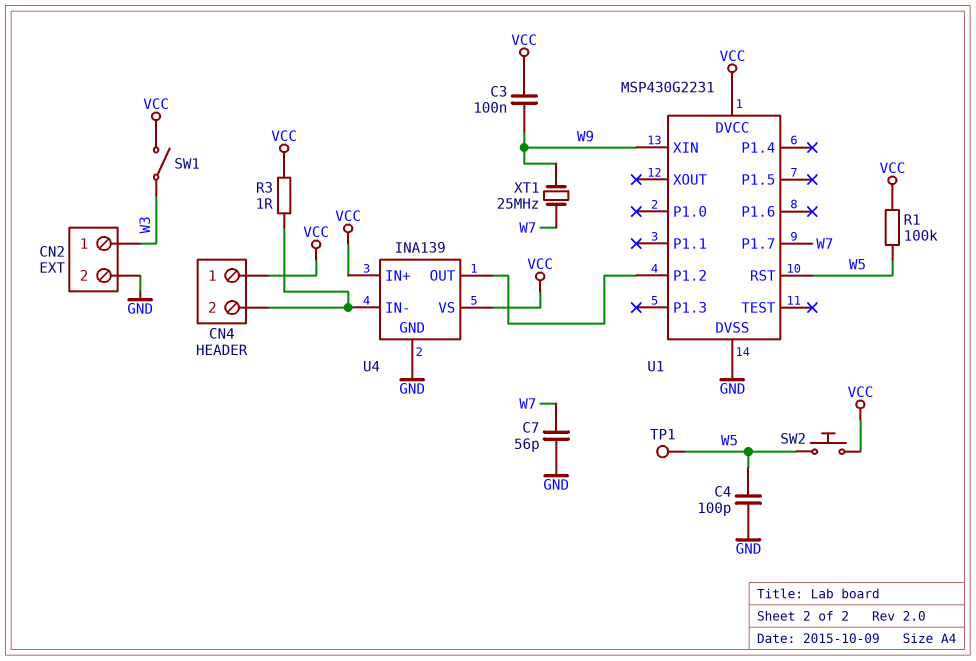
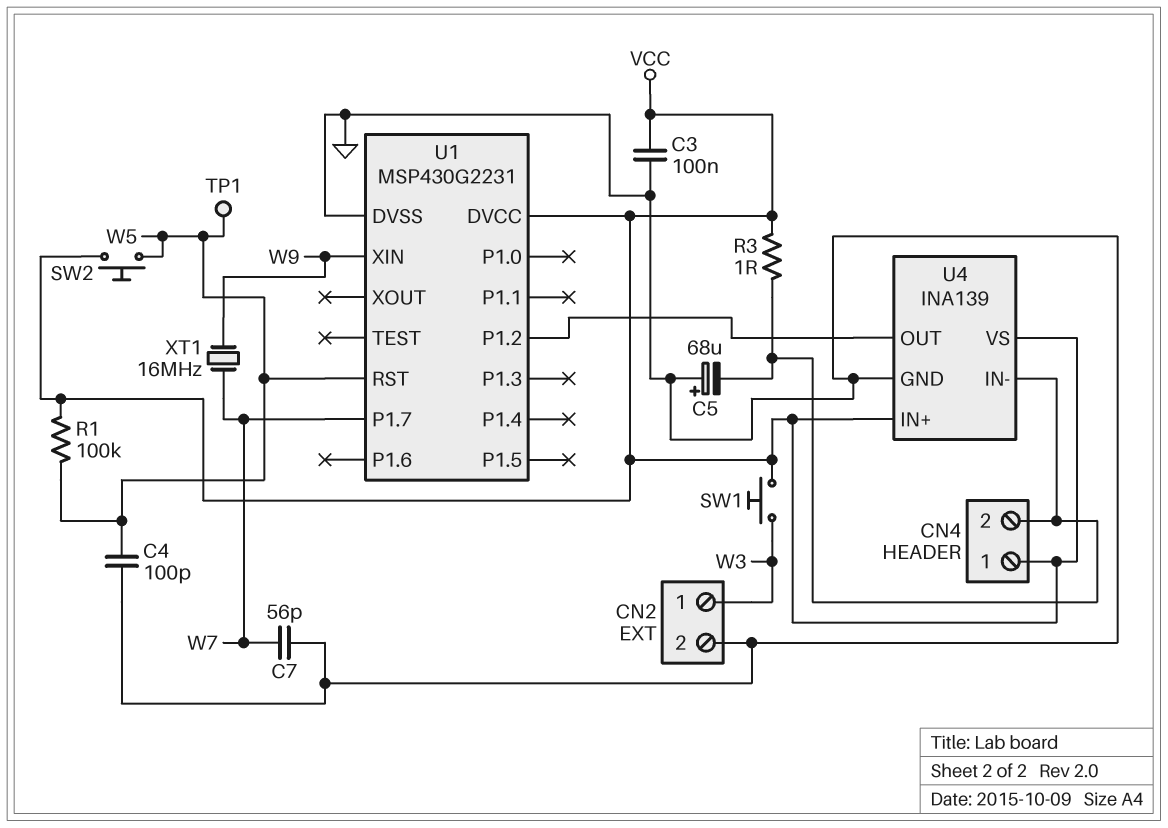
C3: 100nF (VCC, W9) -> 100nF (GND, VCC)
C5: none -> 68uF (plus GND, minus CN4/2)
SW1: switch (VCC, W3) -> button (VCC, W3)
XT1: 25MHz (W7, W9) -> 16MHz (W7, W9)

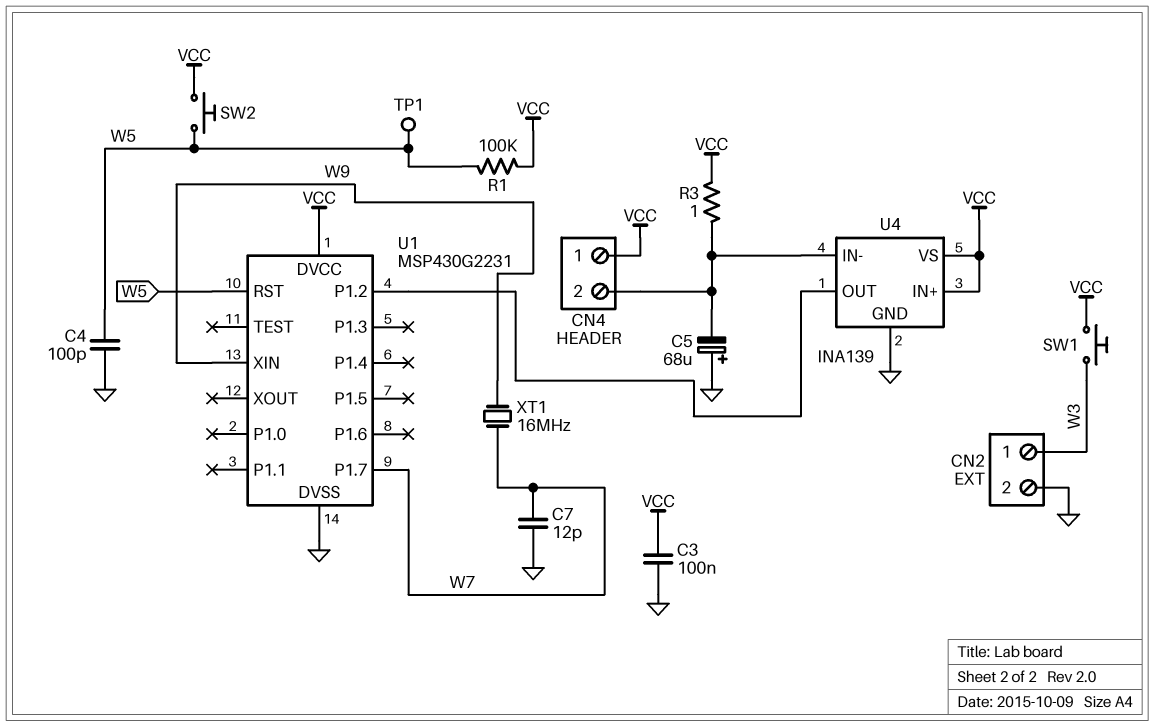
C7: 56pF (GND, W7) -> 12pF (GND, W7)

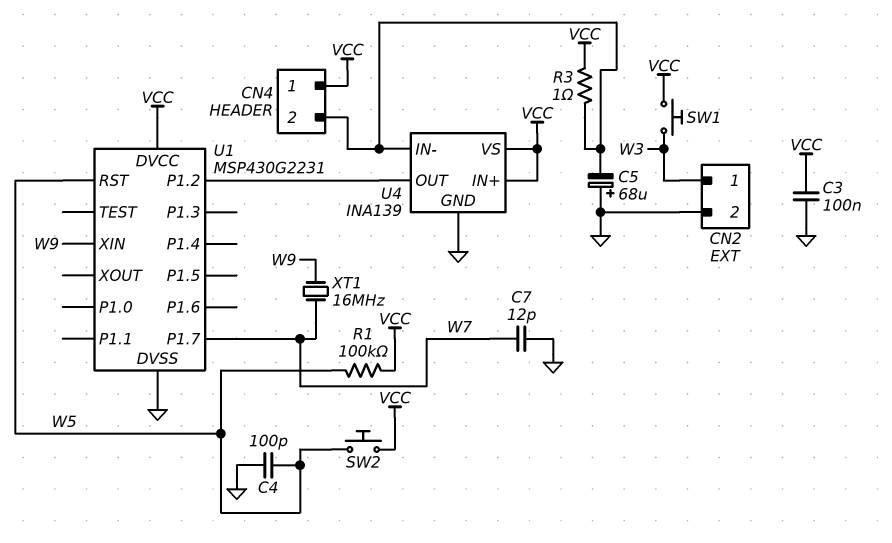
TP1: test point (W5) -> none

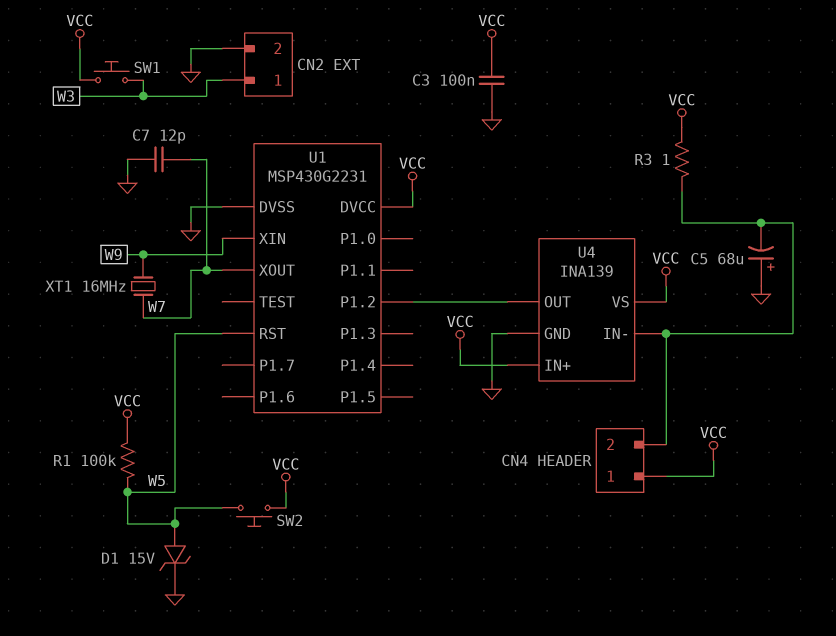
C4: 100pF (GND, W5) -> none
D1: none -> zener 15V (A W5, K GND)
U1 pin P1.7: W7 -> none
U1 pin XOUT: none -> W7

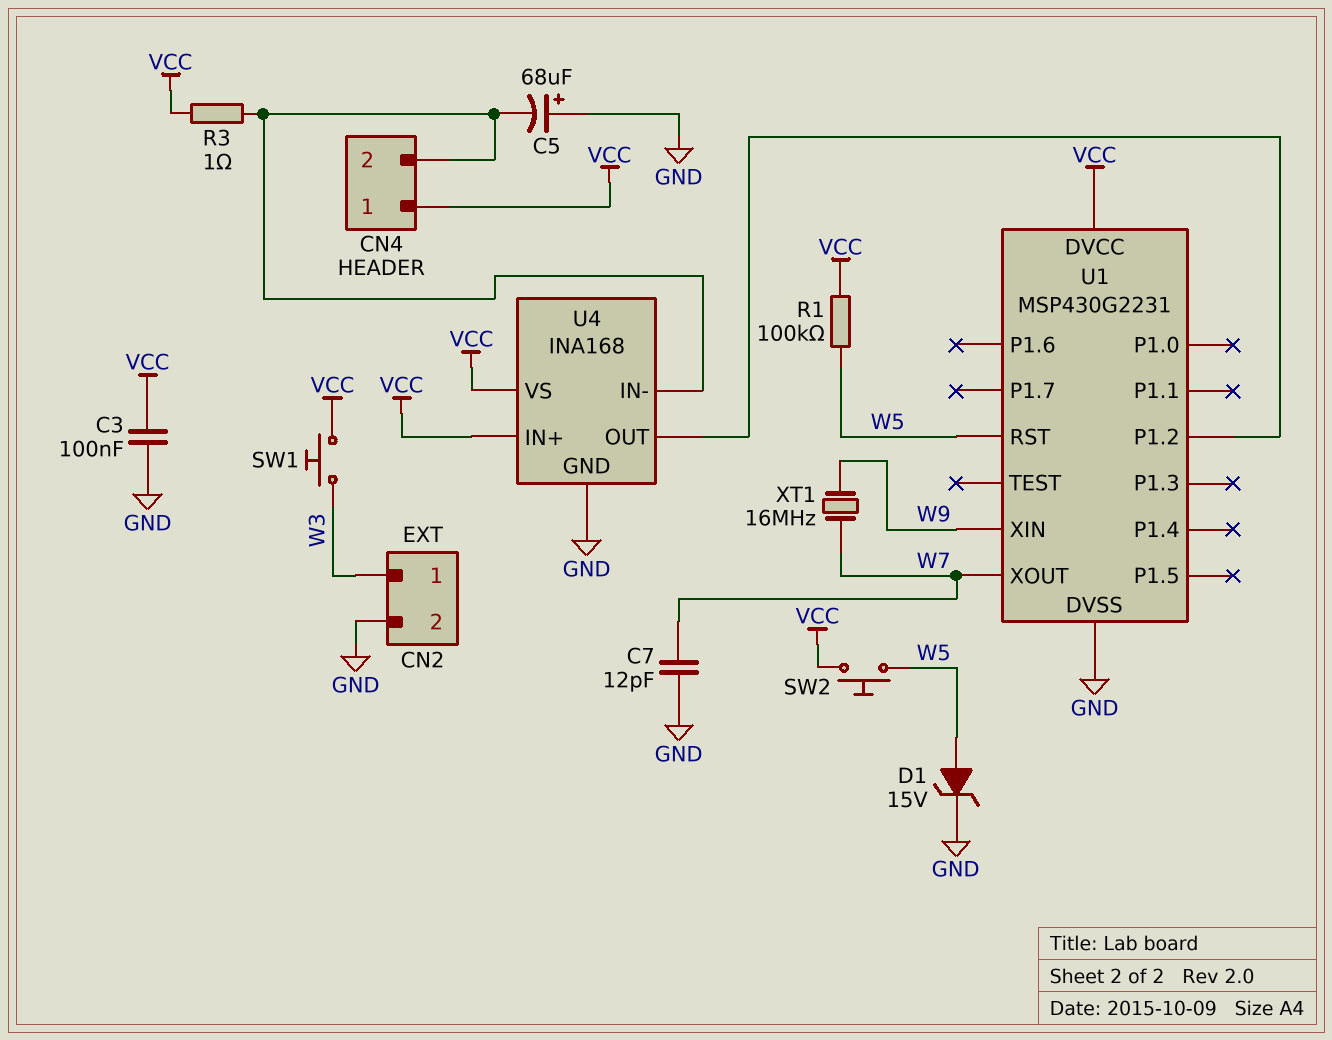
U4: INA139 -> INA168

